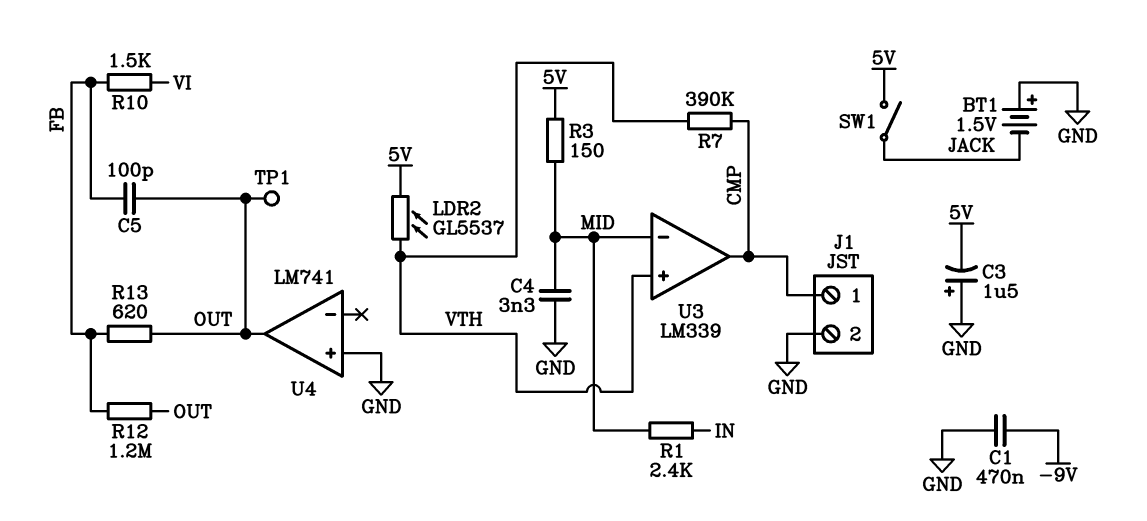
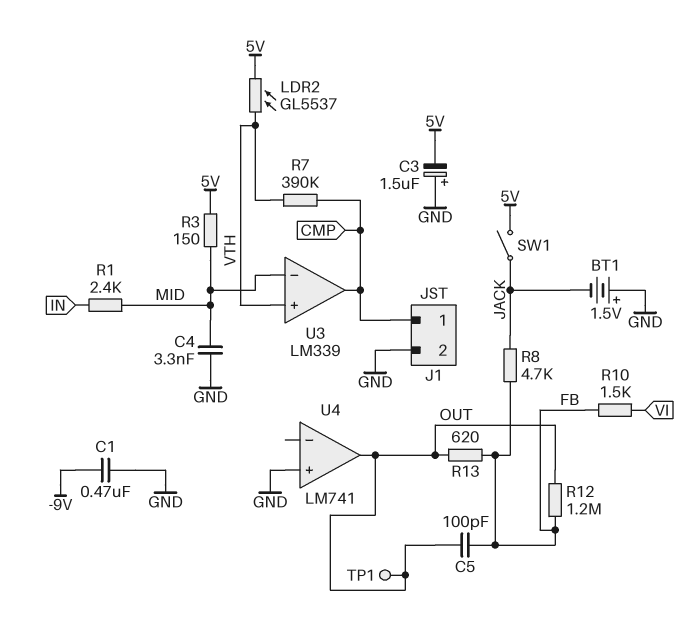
R8: none -> 4.7k (FB, JACK)

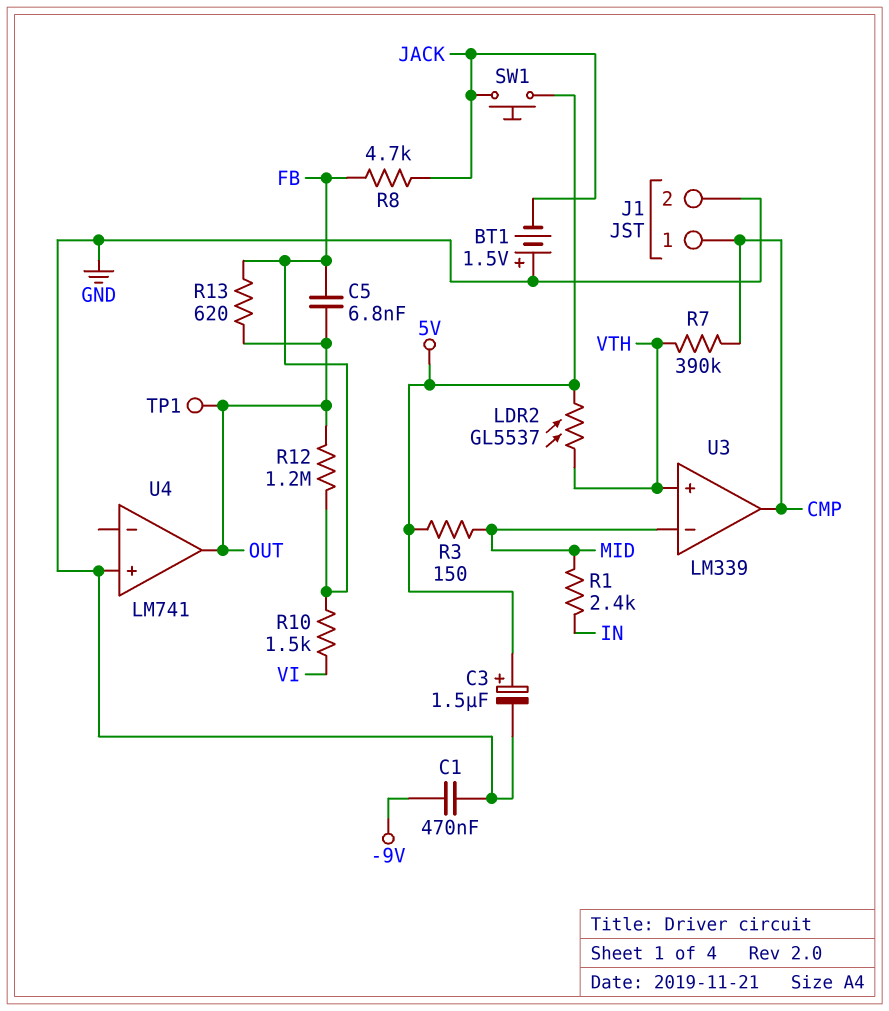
C3: 1.5uF (plus GND, minus 5V) -> 1.5uF (plus 5V, minus GND)
C4: 3.3nF (GND, MID) -> none
C5: 100pF (FB, OUT) -> 6.8nF (FB, OUT)
SW1: switch (5V, JACK) -> button (5V, JACK)

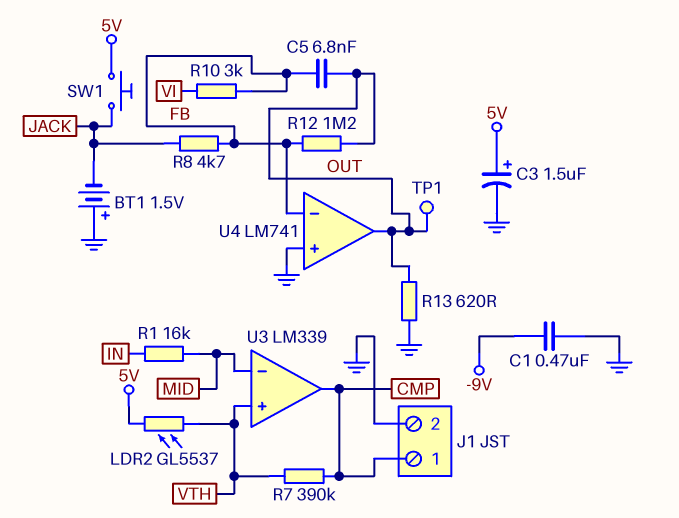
R1: 2.4k (IN, MID) -> 16k (IN, MID)
R3: 150 (5V, MID) -> none
R10: 1.5k (FB, VI) -> 3k (FB, VI)
R13: 620 (FB, OUT) -> 620 (GND, OUT)
U4 pin in-: none -> FB

